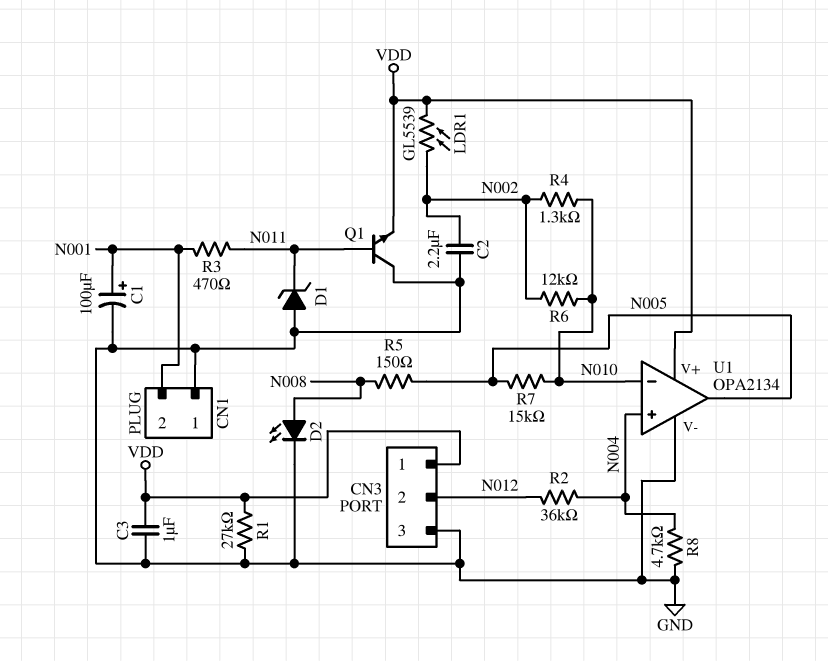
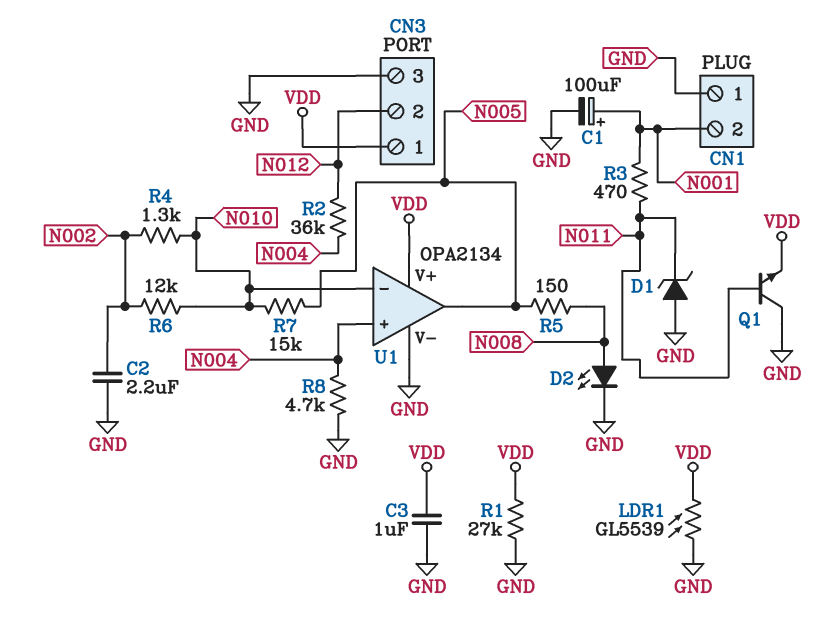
LDR1: GL5539 (N002, VDD) -> GL5539 (GND, VDD)

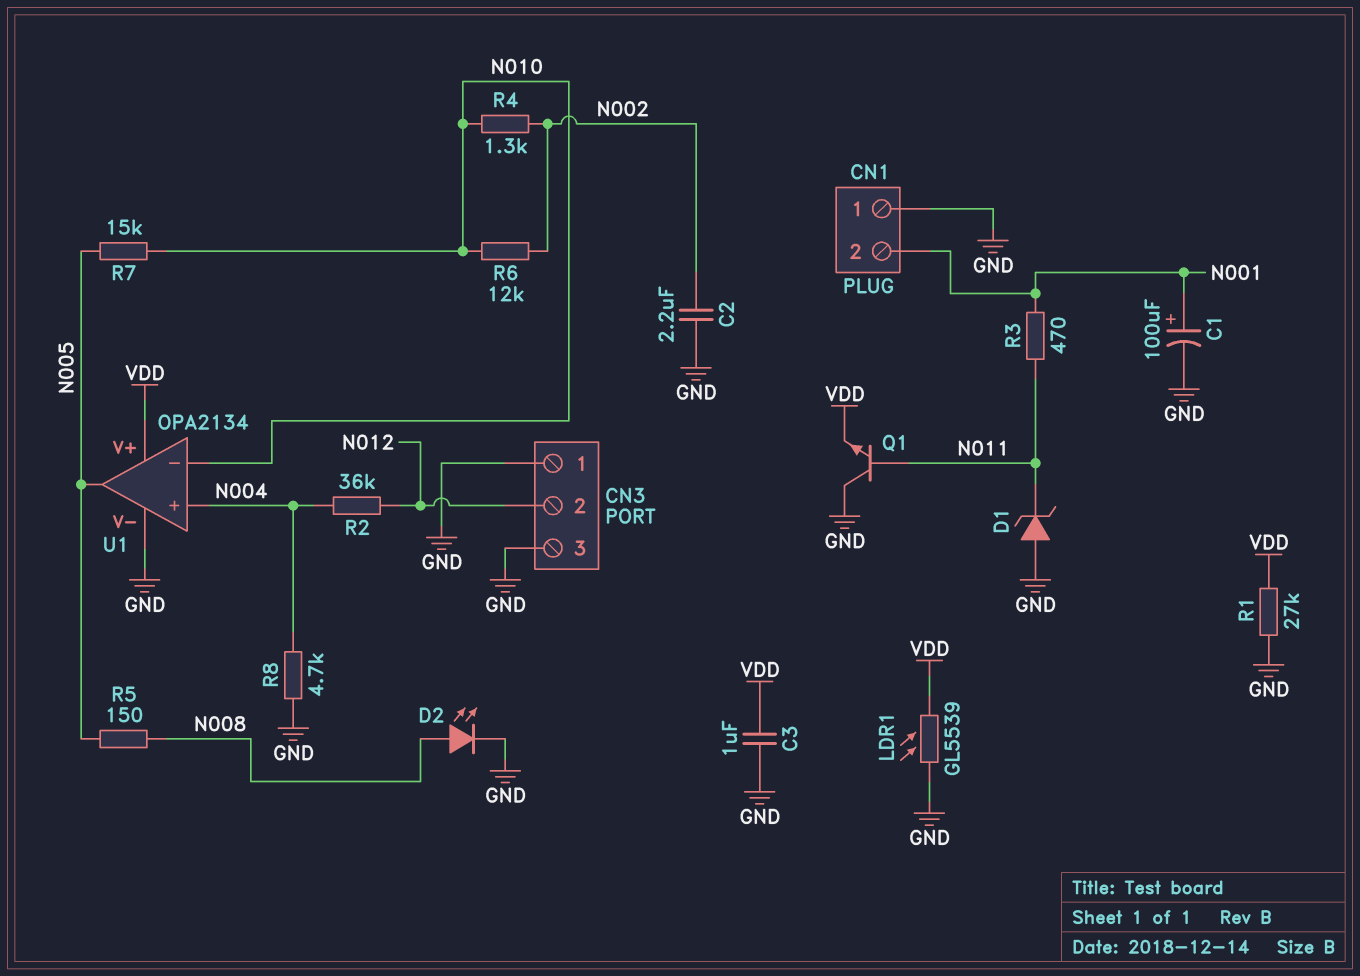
CN3 pin 1: VDD -> GND

